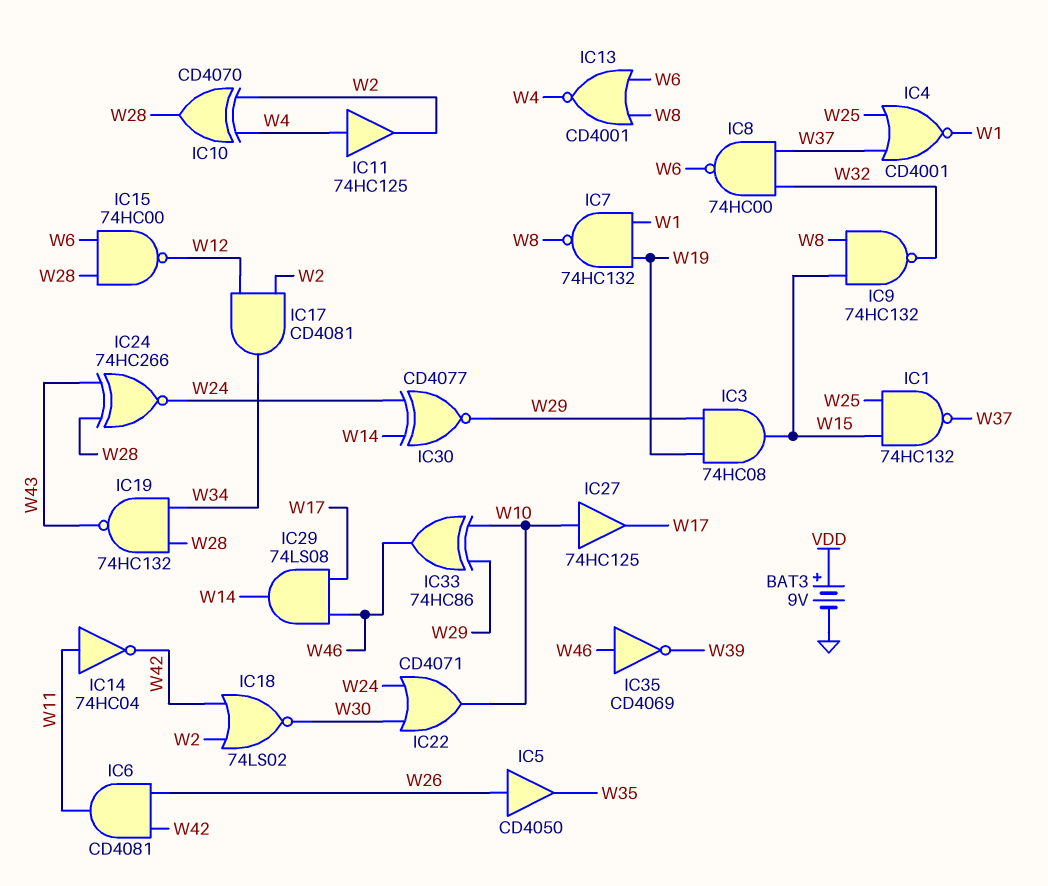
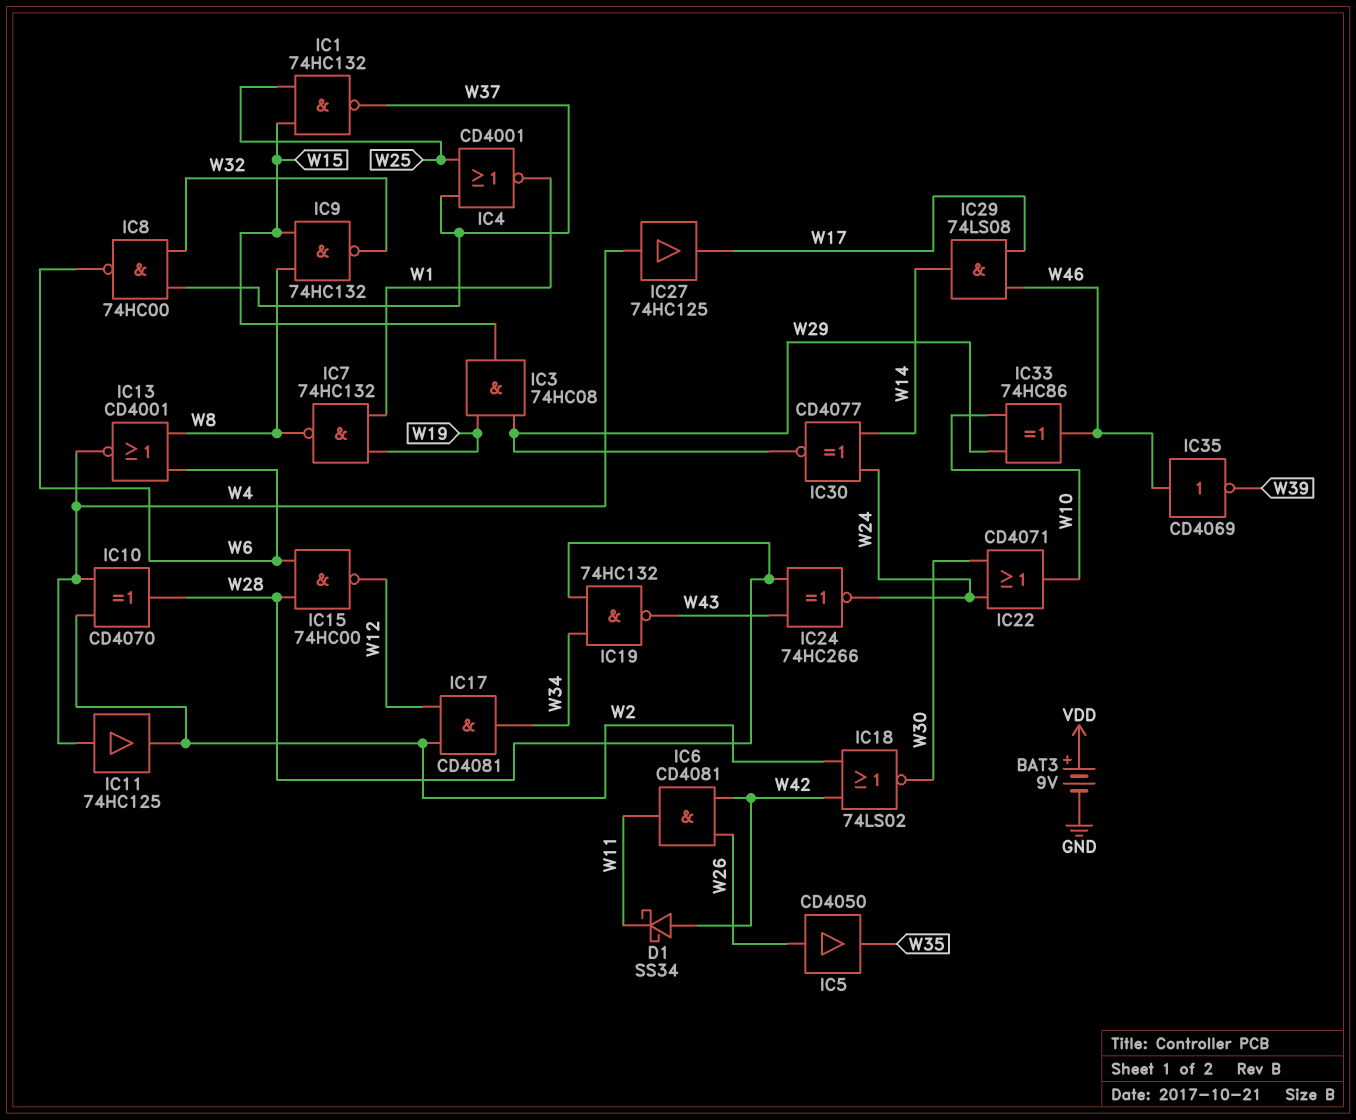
D1: none -> schottky SS34 (A W42, K W11)
IC14: NOT 74HC04 (in W11, out W42) -> none
IC27: buffer 74HC125 (in W10, out W17) -> buffer 74HC125 (in W4, out W17)

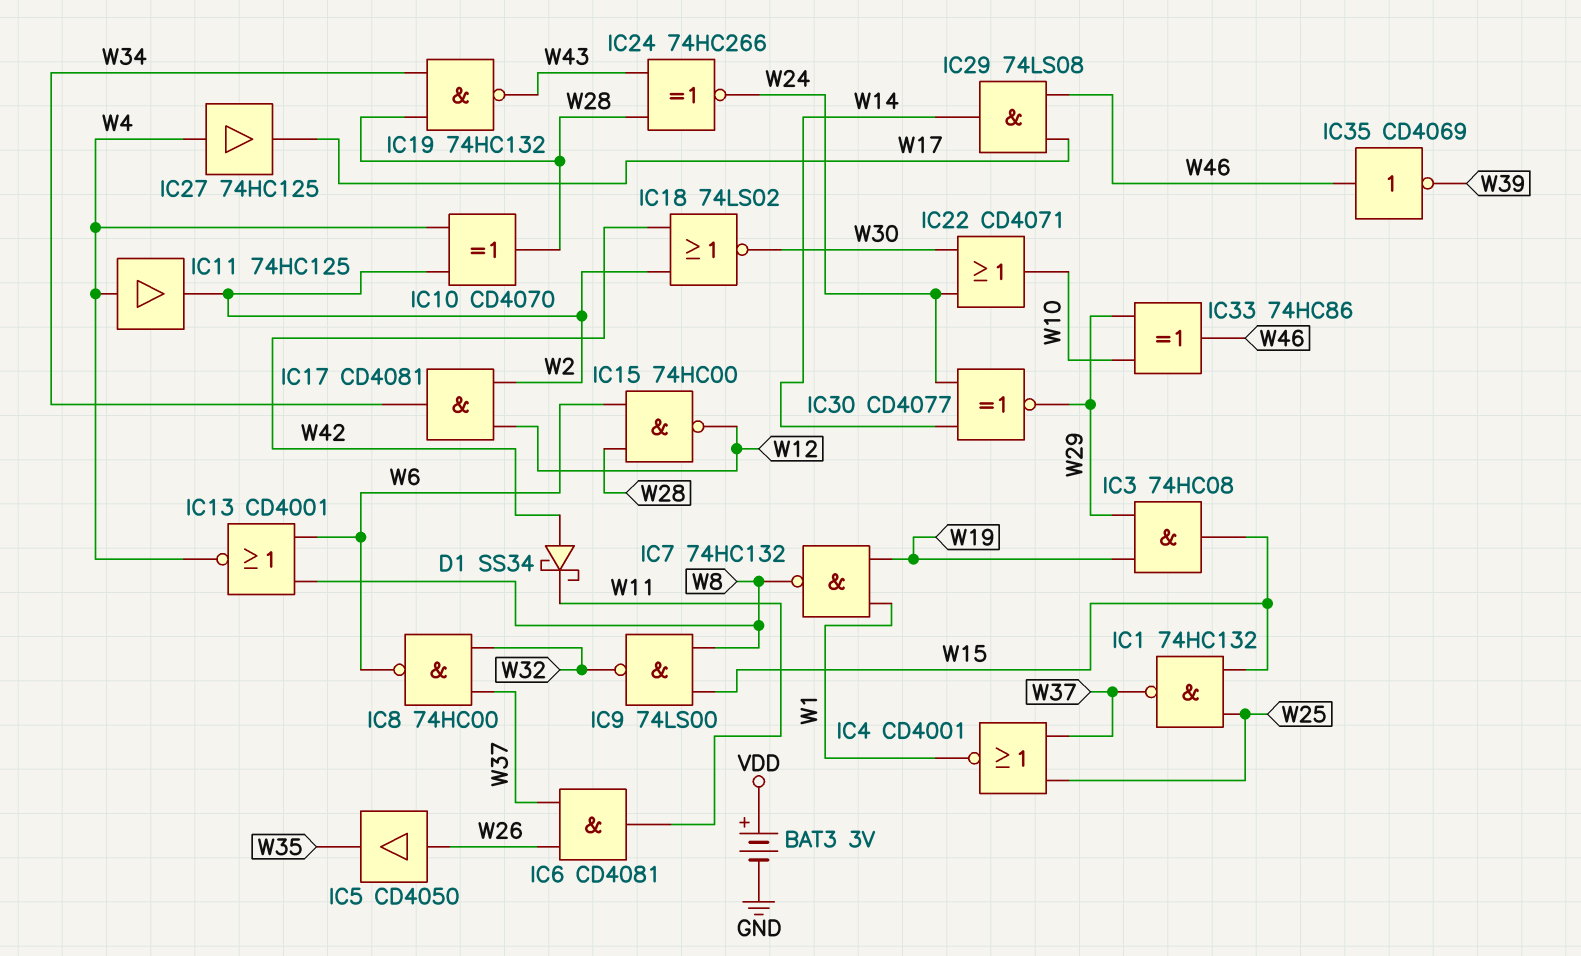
BAT3: 9V (plus VDD, minus GND) -> 3V (plus VDD, minus GND)
IC6: AND CD4081 (in W26, in W42, out W11) -> AND CD4081 (in W26, in W37, out W11)
IC9: NAND 74HC132 (in W8, in W15, out W32) -> NAND 74LS00 (in W8, in W15, out W32)

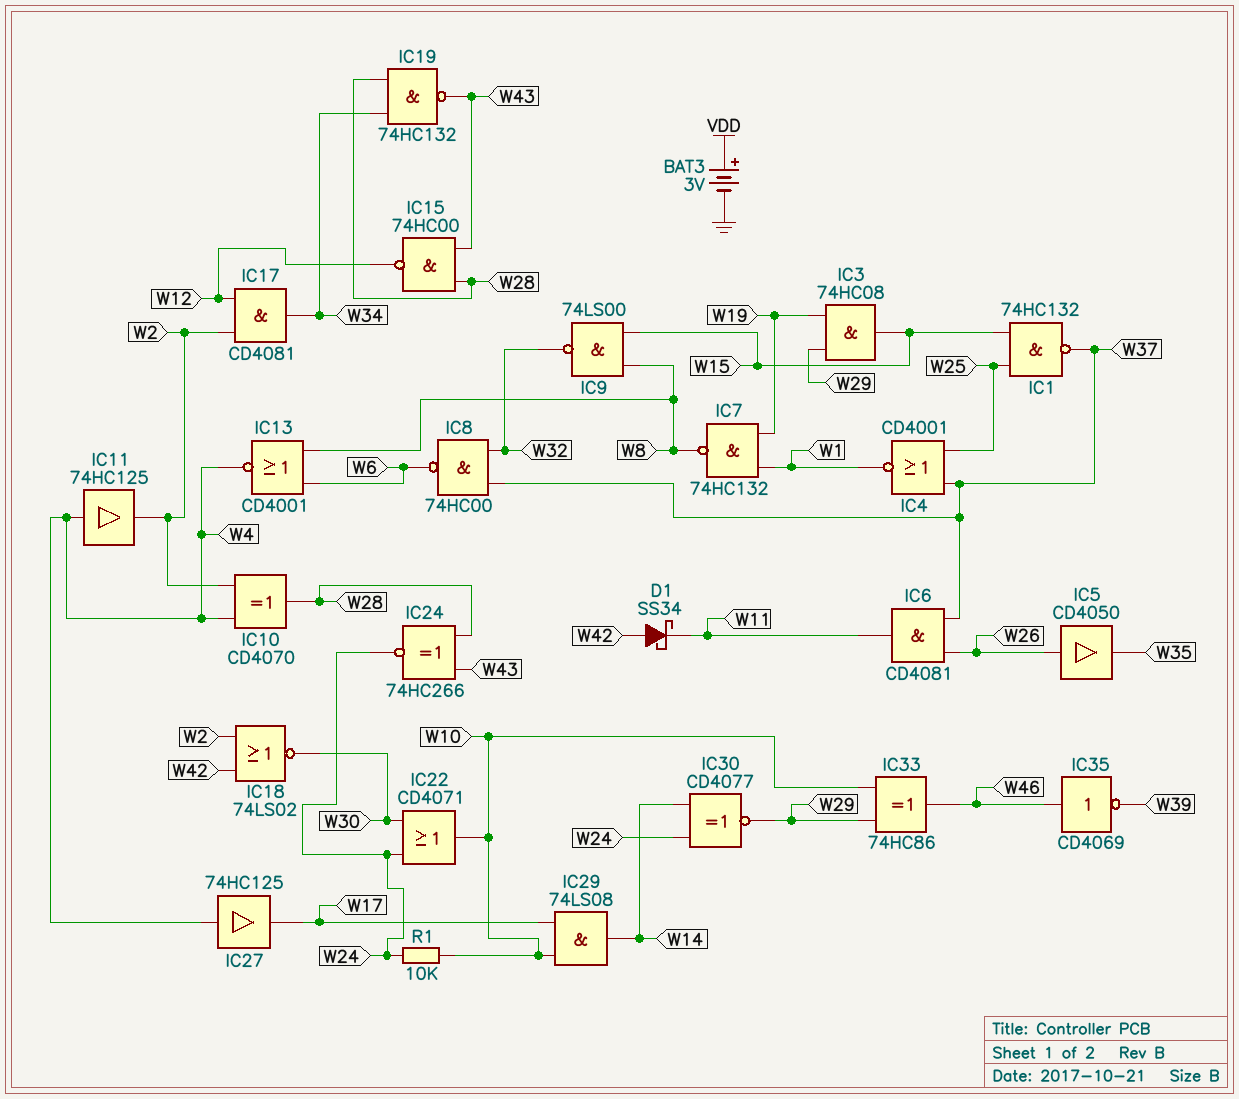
IC15: NAND 74HC00 (in W6, in W28, out W12) -> NAND 74HC00 (in W28, in W43, out W12)
IC29: AND 74LS08 (in W17, in W46, out W14) -> AND 74LS08 (in W10, in W17, out W14)
R1: none -> 10k (W10, W24)

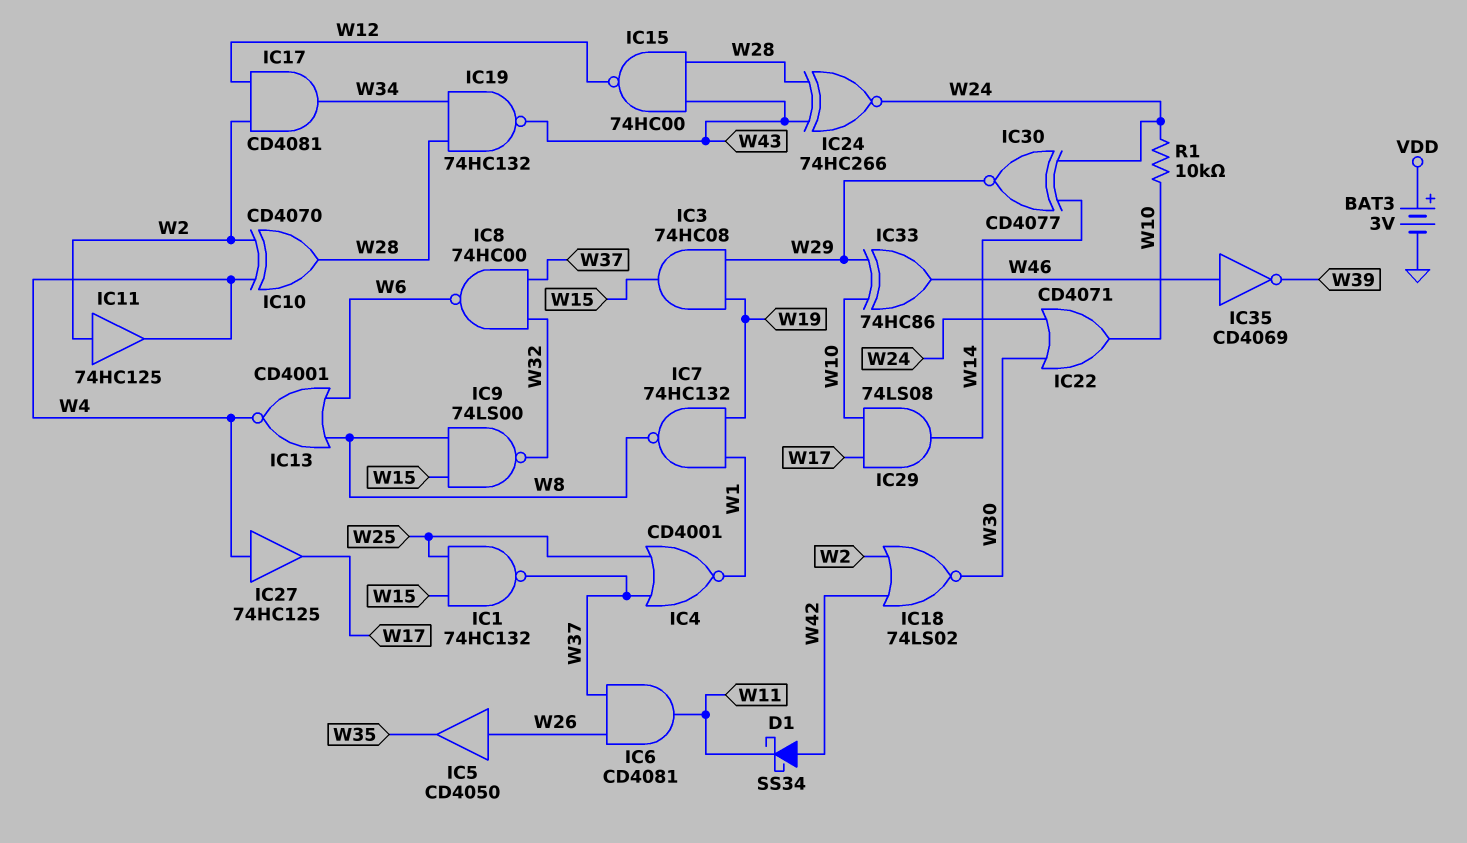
IC11: buffer 74HC125 (in W4, out W2) -> buffer 74HC125 (in W2, out W4)

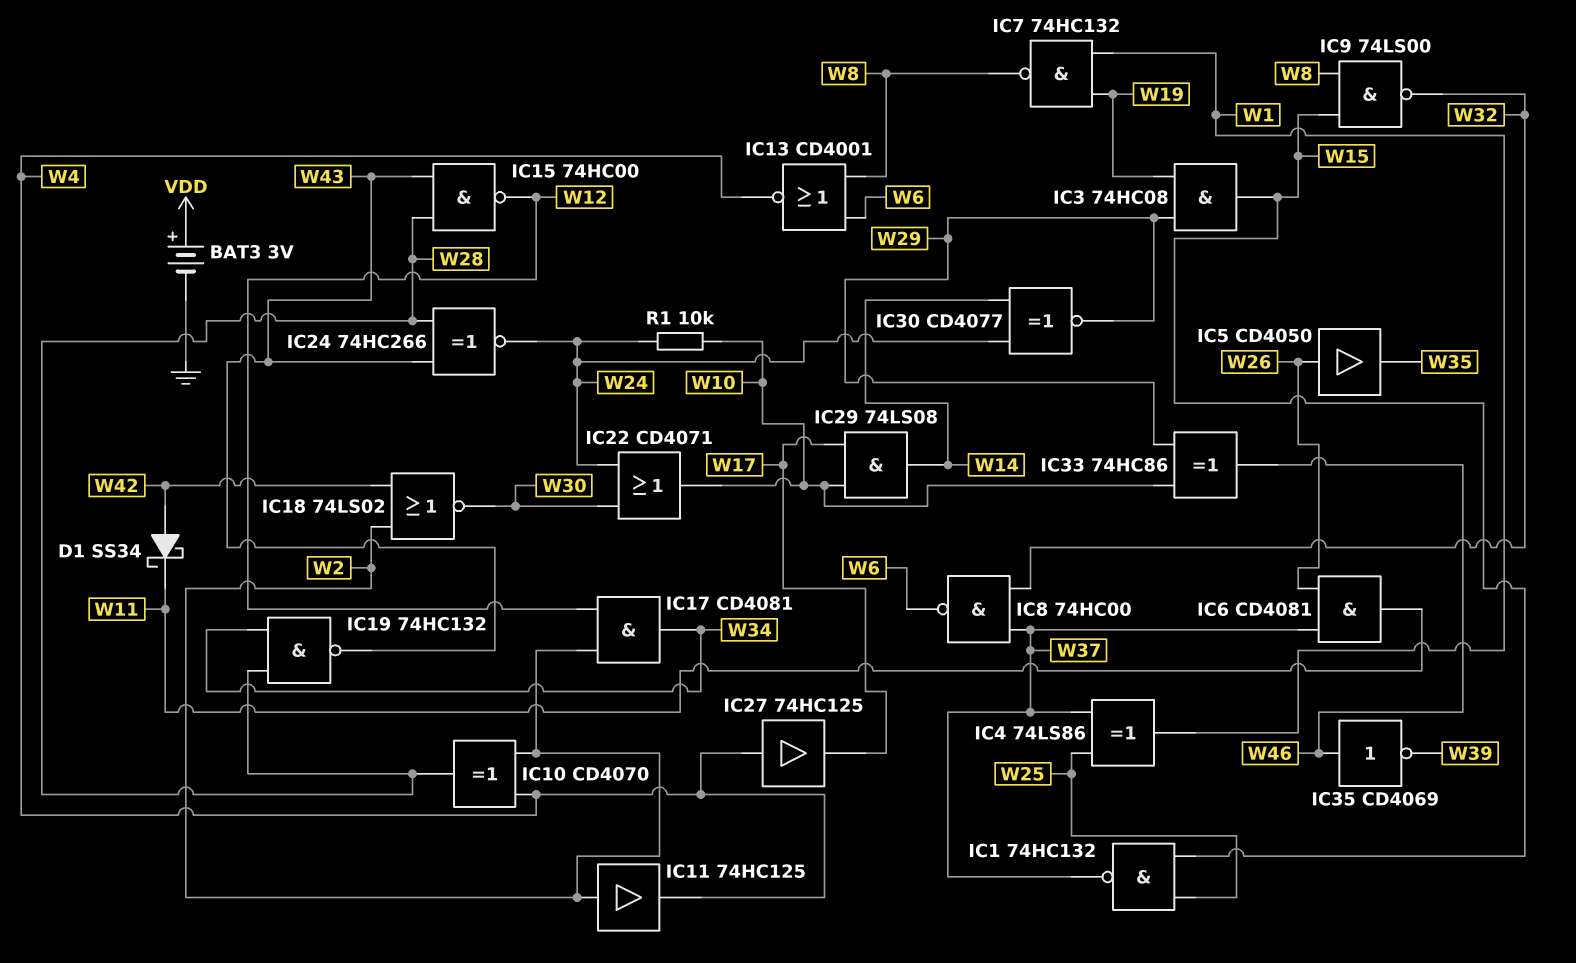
IC4: NOR CD4001 (in W25, in W37, out W1) -> XOR 74LS86 (in W25, in W37, out W1)

